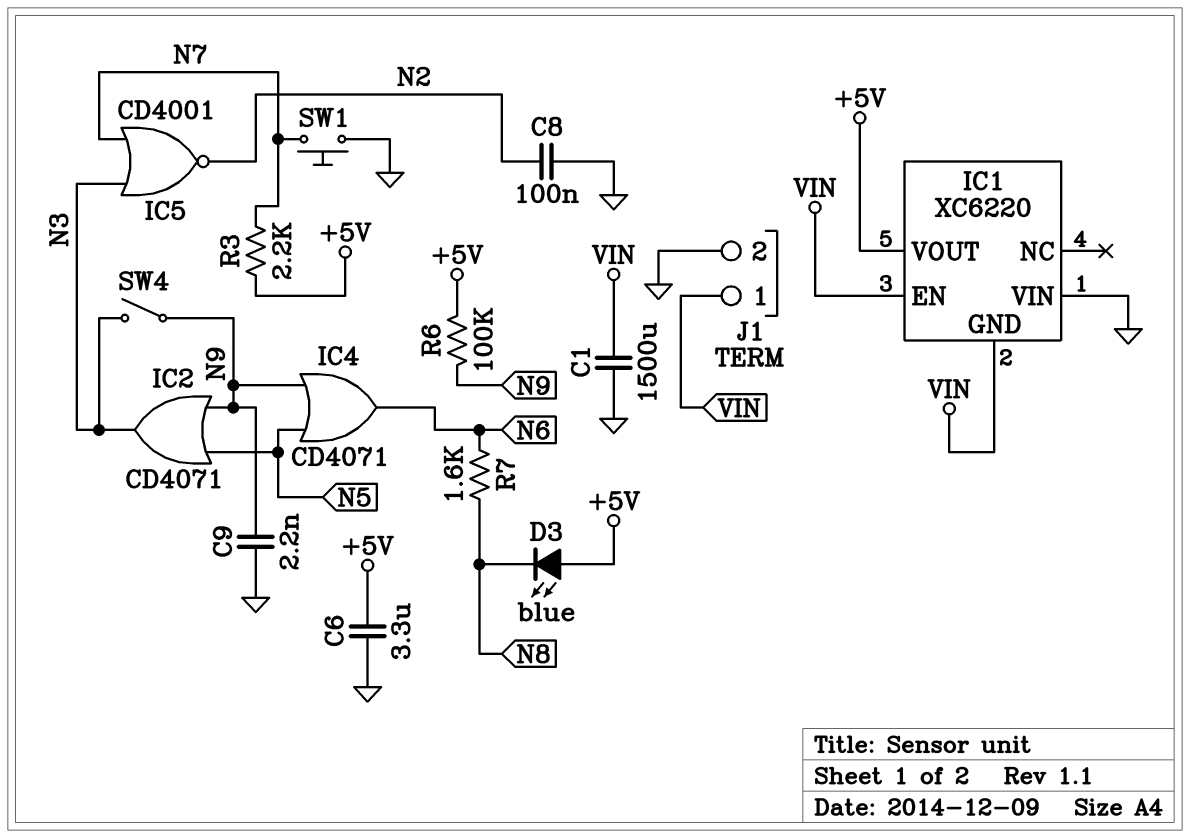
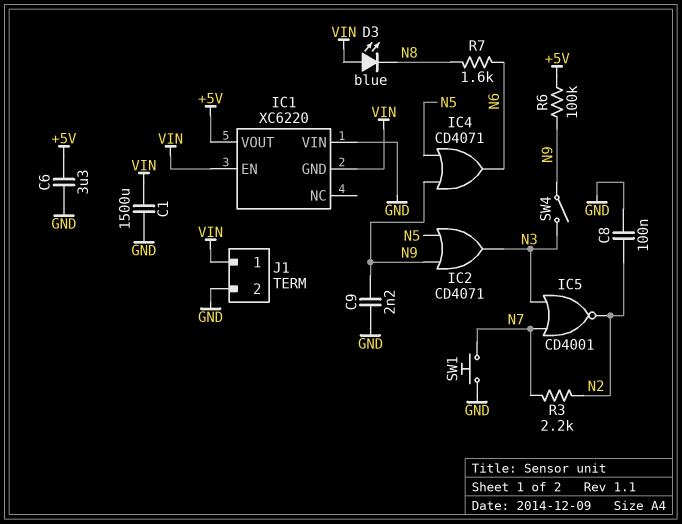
D3: LED blue (A +5V, K N8) -> LED blue (A VIN, K N8)
R3: 2.2k (+5V, N7) -> 2.2k (N2, N7)

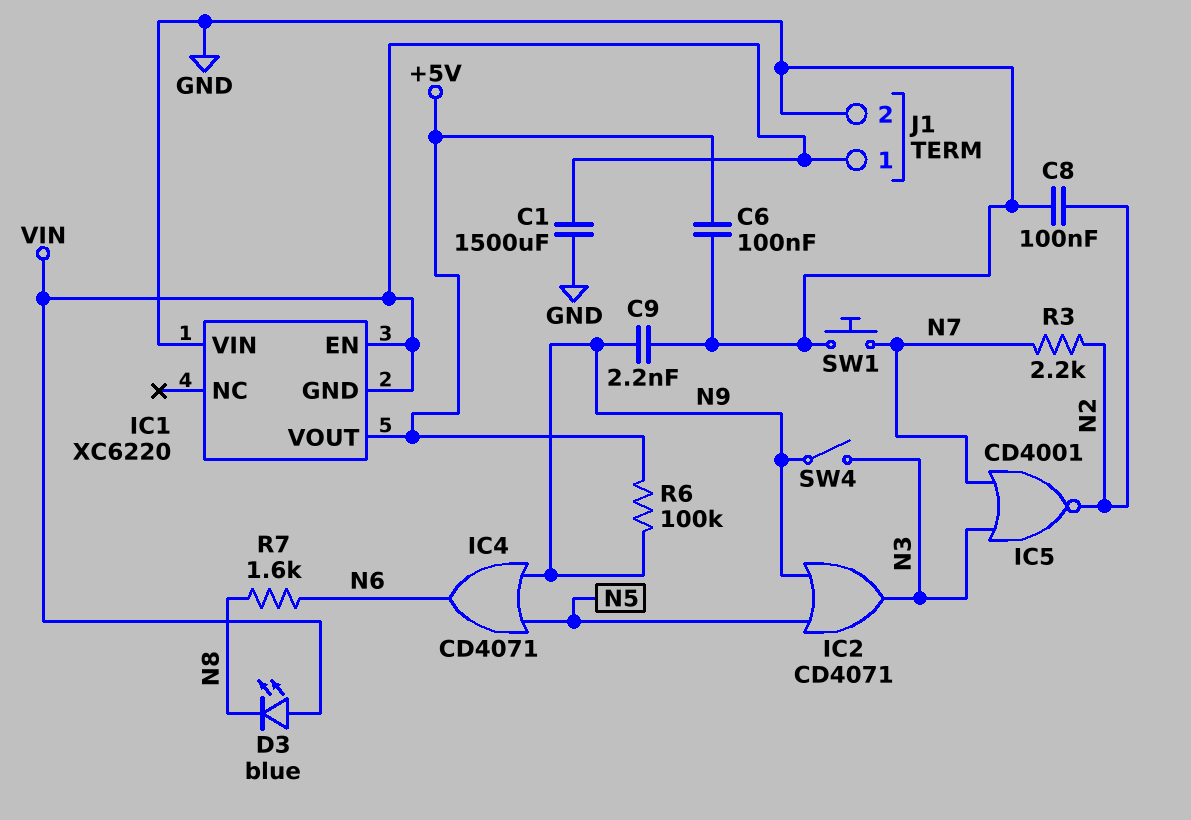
C6: 3.3uF (+5V, GND) -> 100nF (+5V, GND)

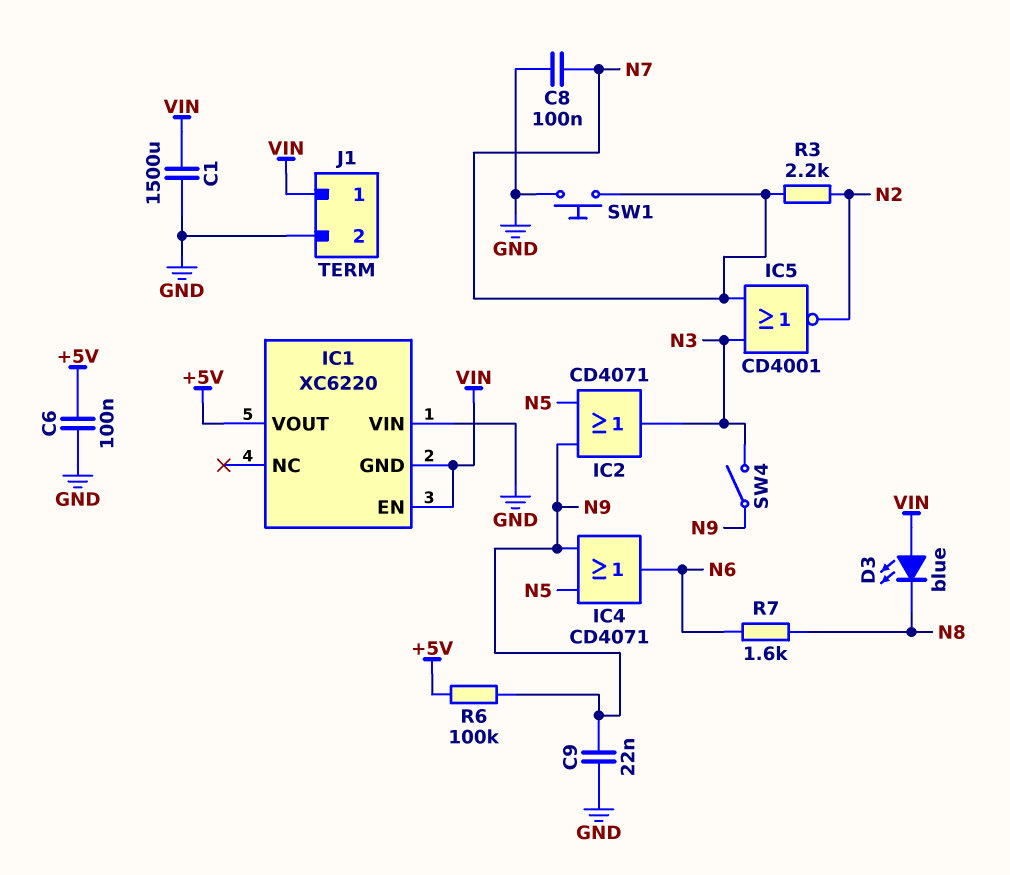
C8: 100nF (GND, N2) -> 100nF (GND, N7)
C9: 2.2nF (GND, N9) -> 22nF (GND, N9)

